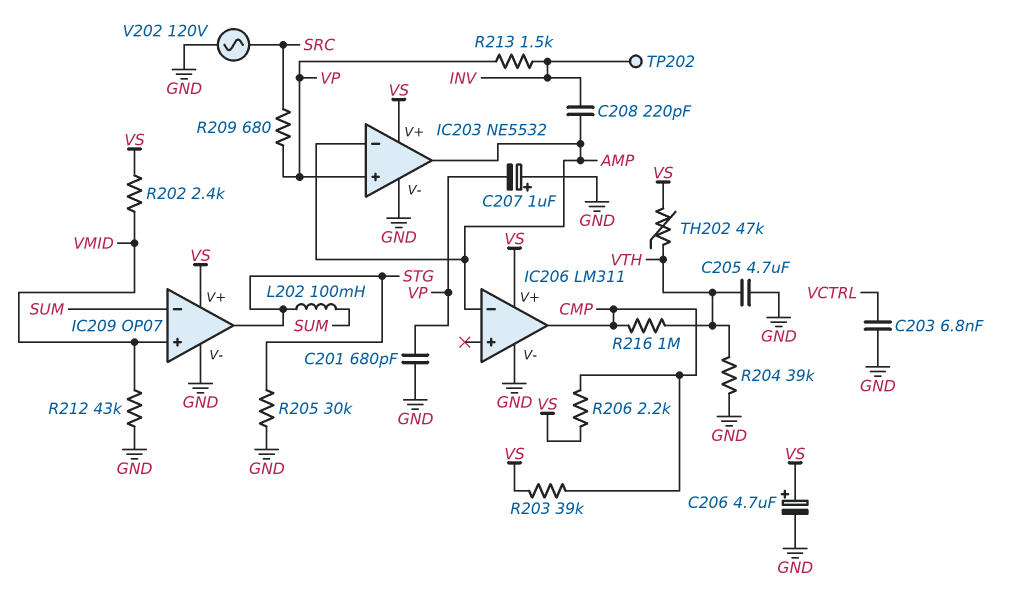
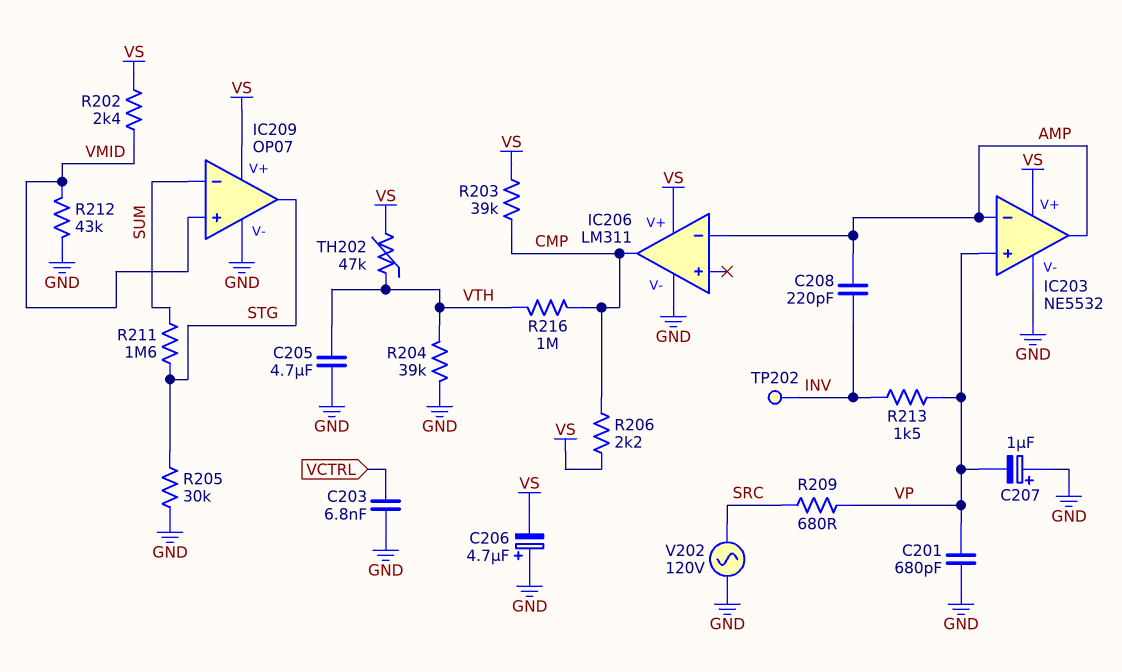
C206: 4.7uF (plus VS, minus GND) -> 4.7uF (plus GND, minus VS)
L202: 100mH (STG, SUM) -> none
R211: none -> 1.6M (STG, SUM)

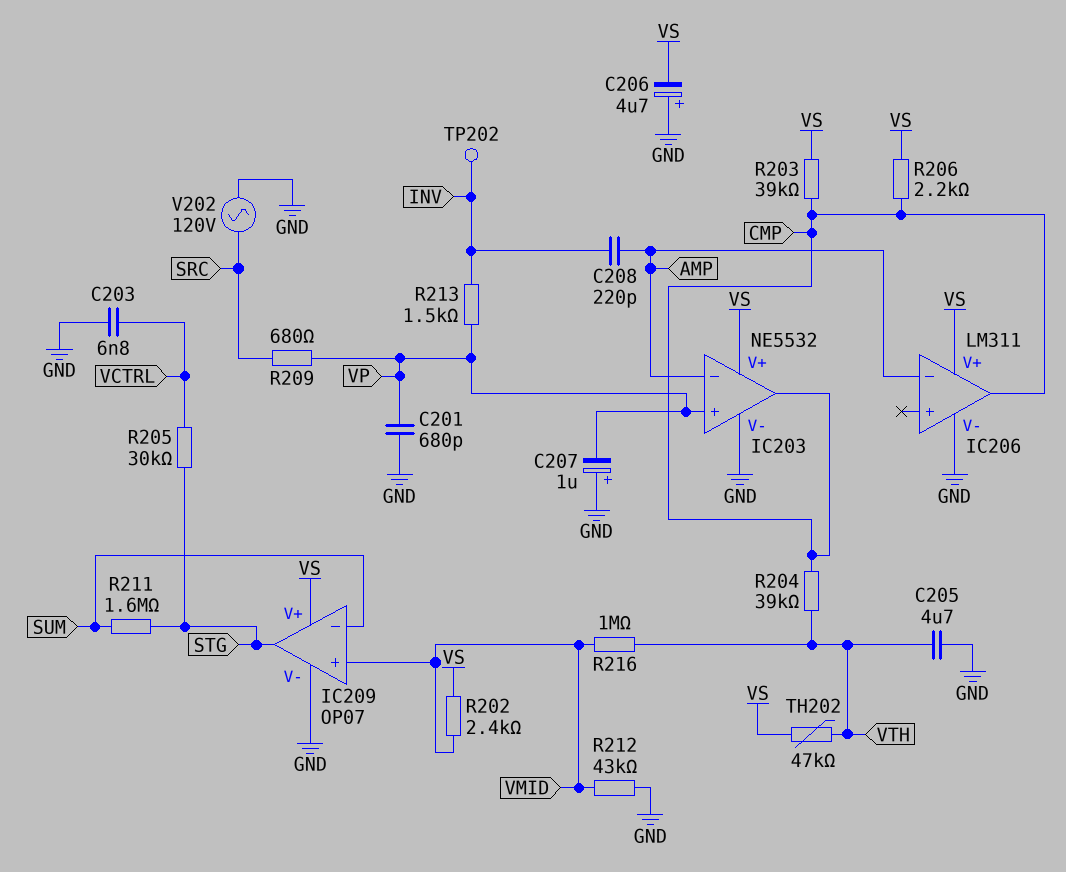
IC203 pin out: AMP -> CMP
R204: 39k (GND, VTH) -> 39k (CMP, VTH)
R205: 30k (GND, STG) -> 30k (STG, VCTRL)
R216: 1M (CMP, VTH) -> 1M (VMID, VTH)

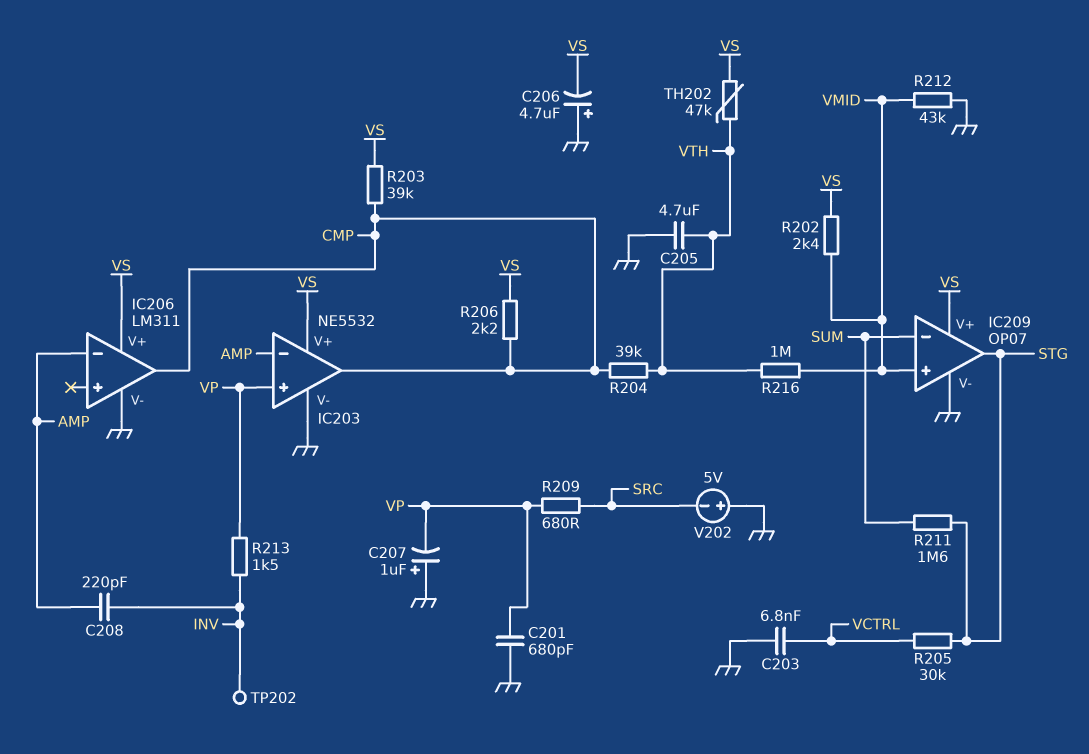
V202: AC 120V (GND, SRC) -> 5V (plus GND, minus SRC)

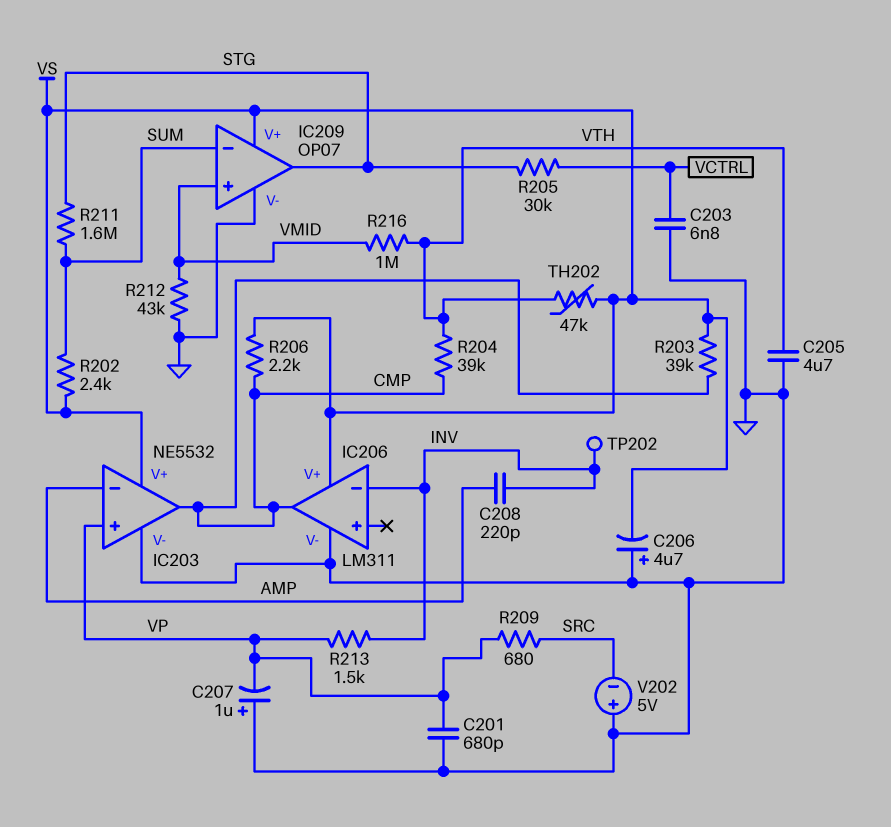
IC206 pin in-: AMP -> INV
R202: 2.4k (VMID, VS) -> 2.4k (SUM, VS)

